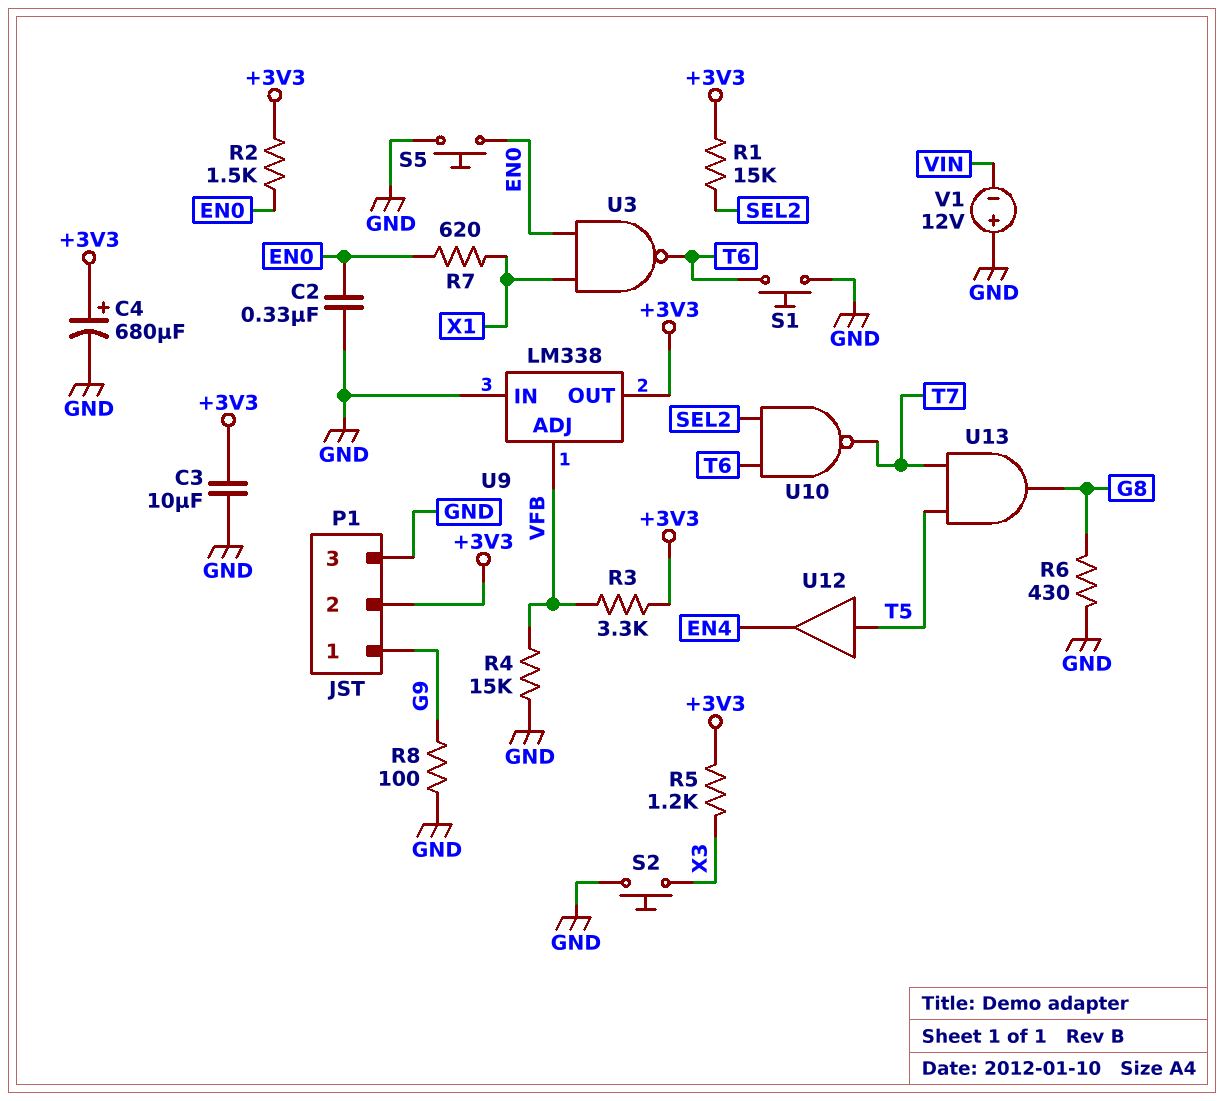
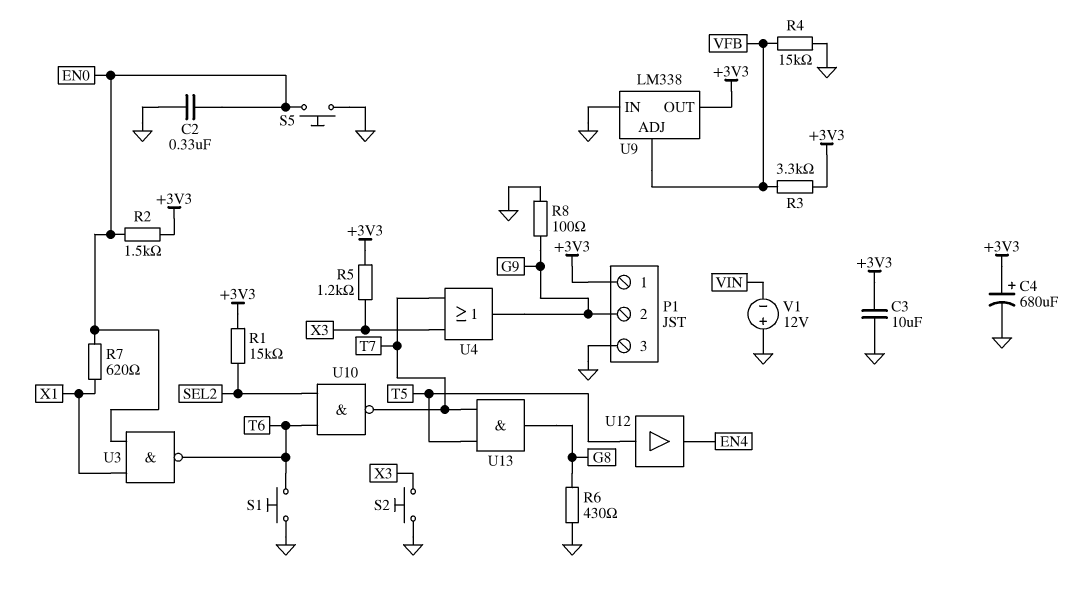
P1 pin 1: G9 -> +3V3
P1 pin 2: +3V3 -> G9
U4: none -> OR (in T7, in X3, out G9)

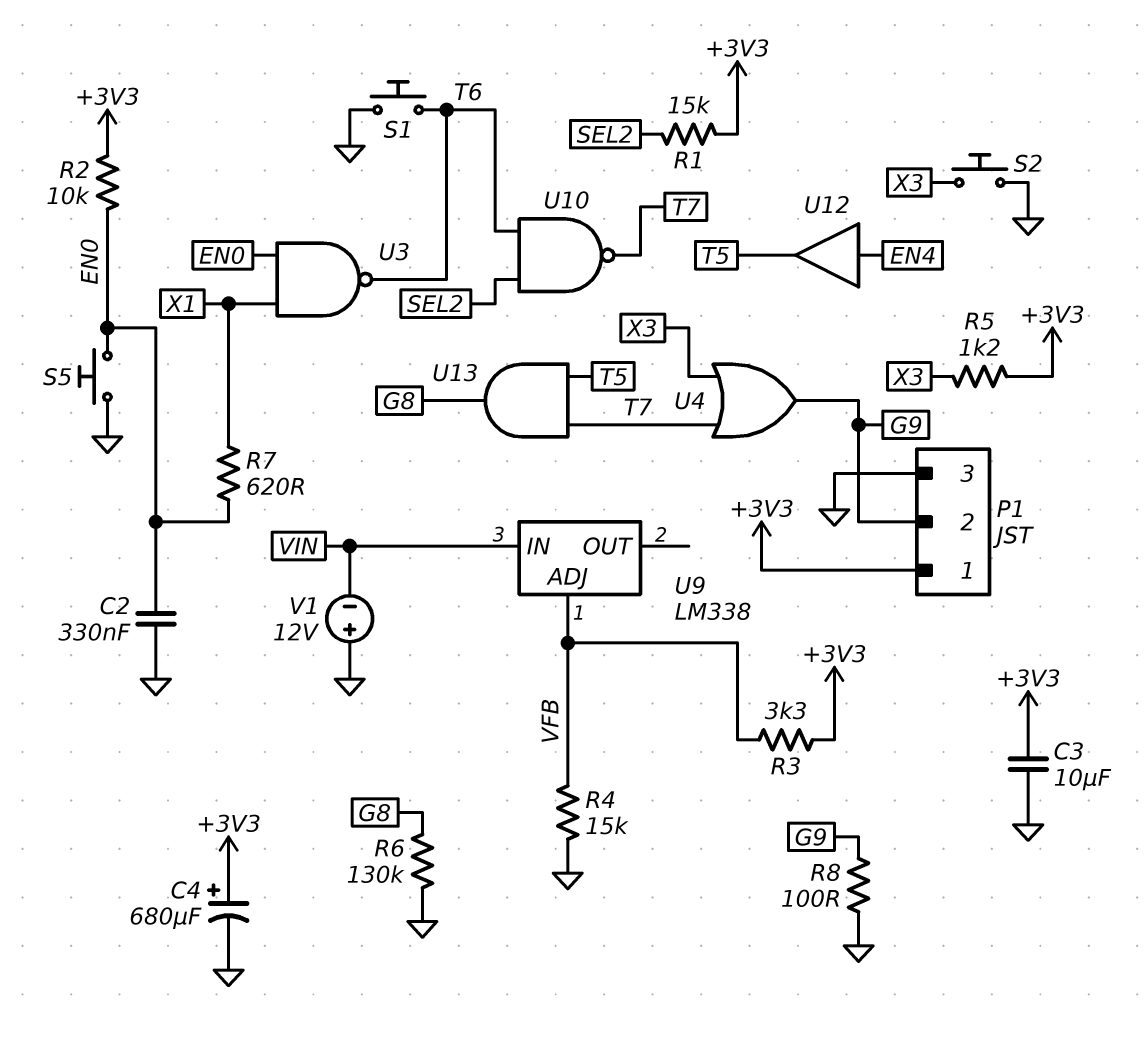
R2: 1.5k (+3V3, EN0) -> 10k (+3V3, EN0)
R6: 430 (G8, GND) -> 130k (G8, GND)
U9 pin IN: GND -> VIN
U9 pin OUT: +3V3 -> none
U12: buffer (in T5, out EN4) -> buffer (in EN4, out T5)

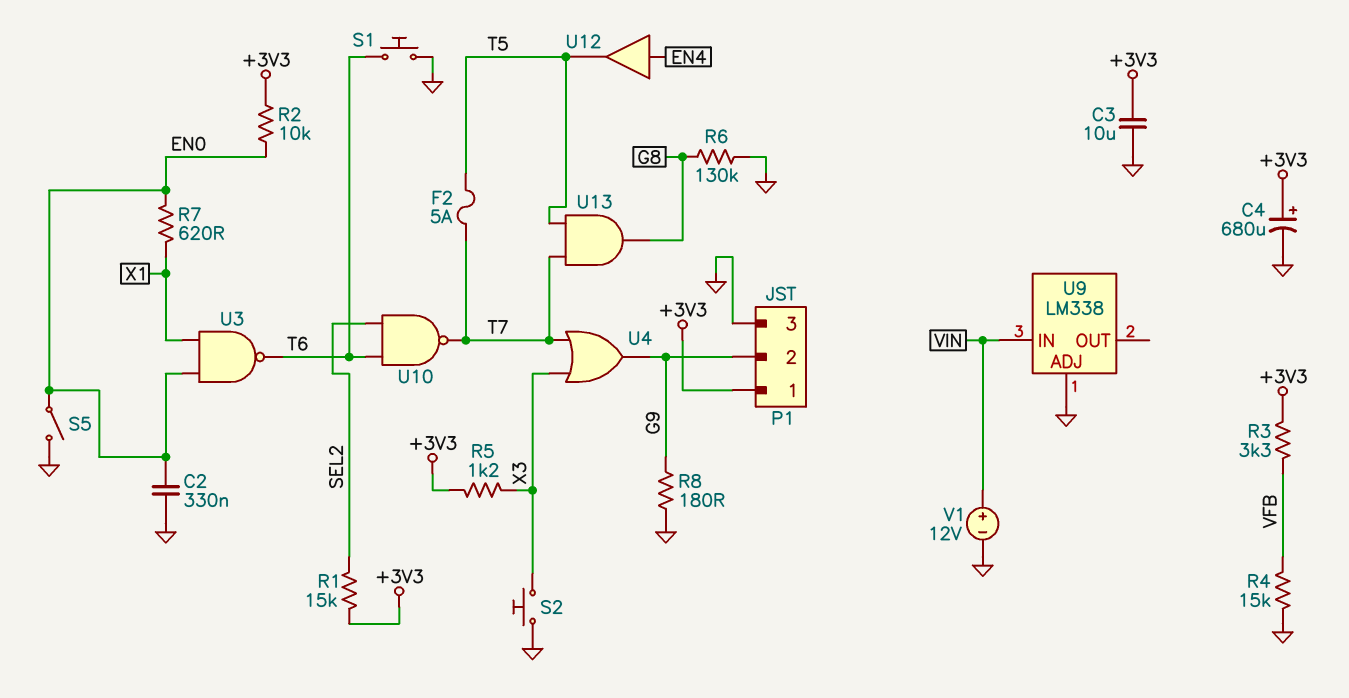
F2: none -> 5A (T5, T7)
R8: 100 (G9, GND) -> 180 (G9, GND)
S5: button (EN0, GND) -> switch (EN0, GND)
U9 pin ADJ: VFB -> GND
V1: 12V (plus GND, minus VIN) -> 12V (plus VIN, minus GND)

